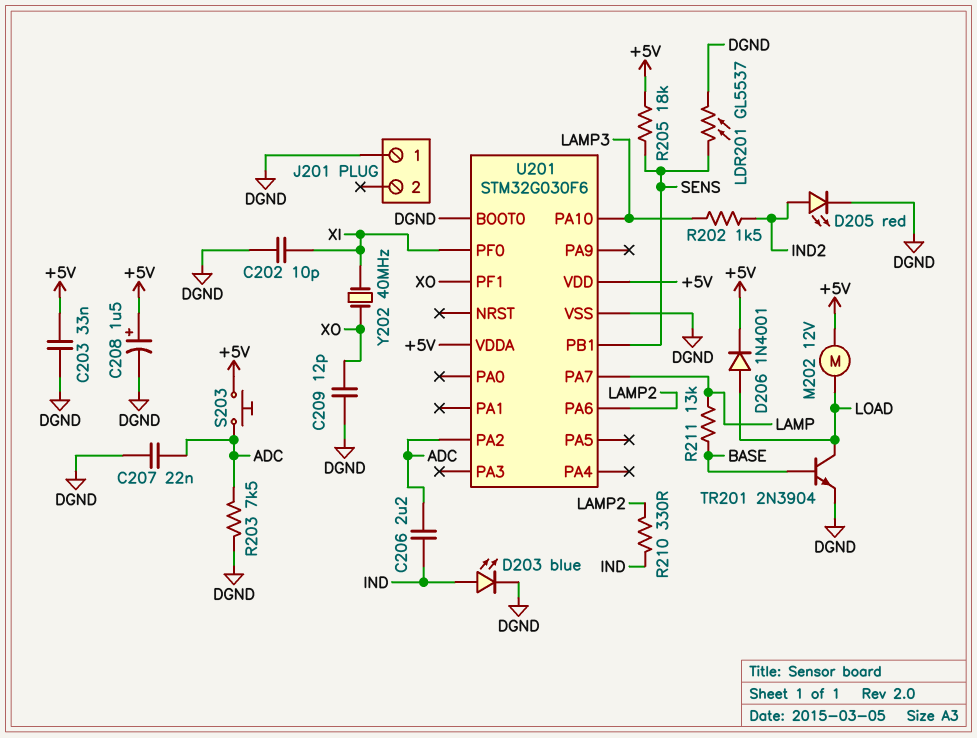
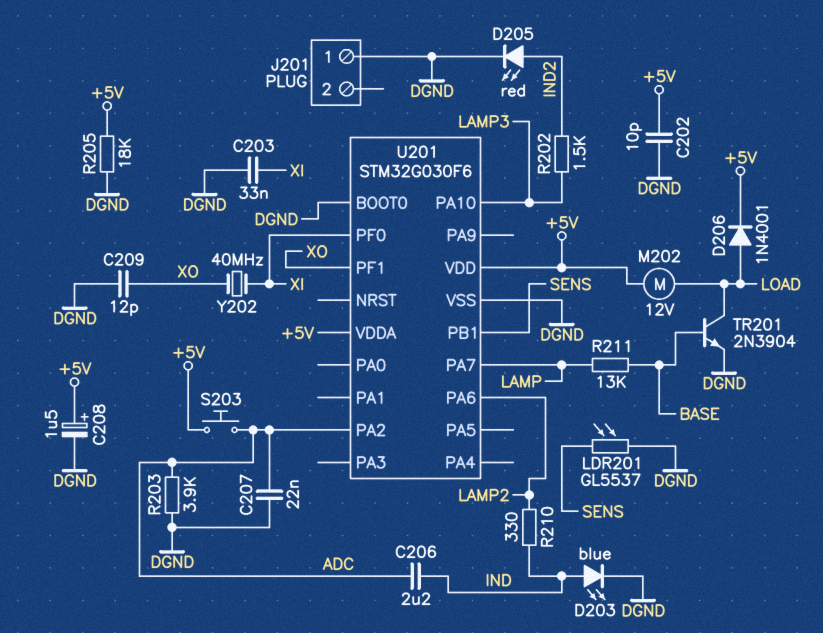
C202: 10pF (DGND, XI) -> 10pF (+5V, DGND)
C203: 33nF (+5V, DGND) -> 33nF (DGND, XI)
R203: 7.5k (ADC, DGND) -> 3.9k (ADC, DGND)
R205: 18k (+5V, SENS) -> 18k (+5V, DGND)

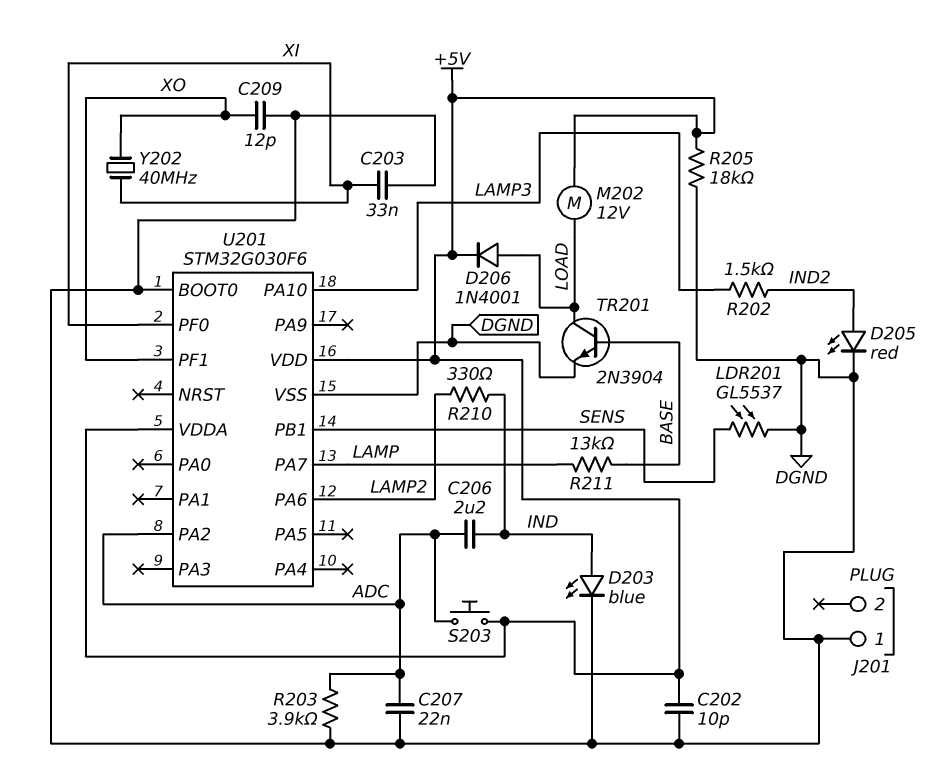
C208: 1.5uF (plus +5V, minus DGND) -> none

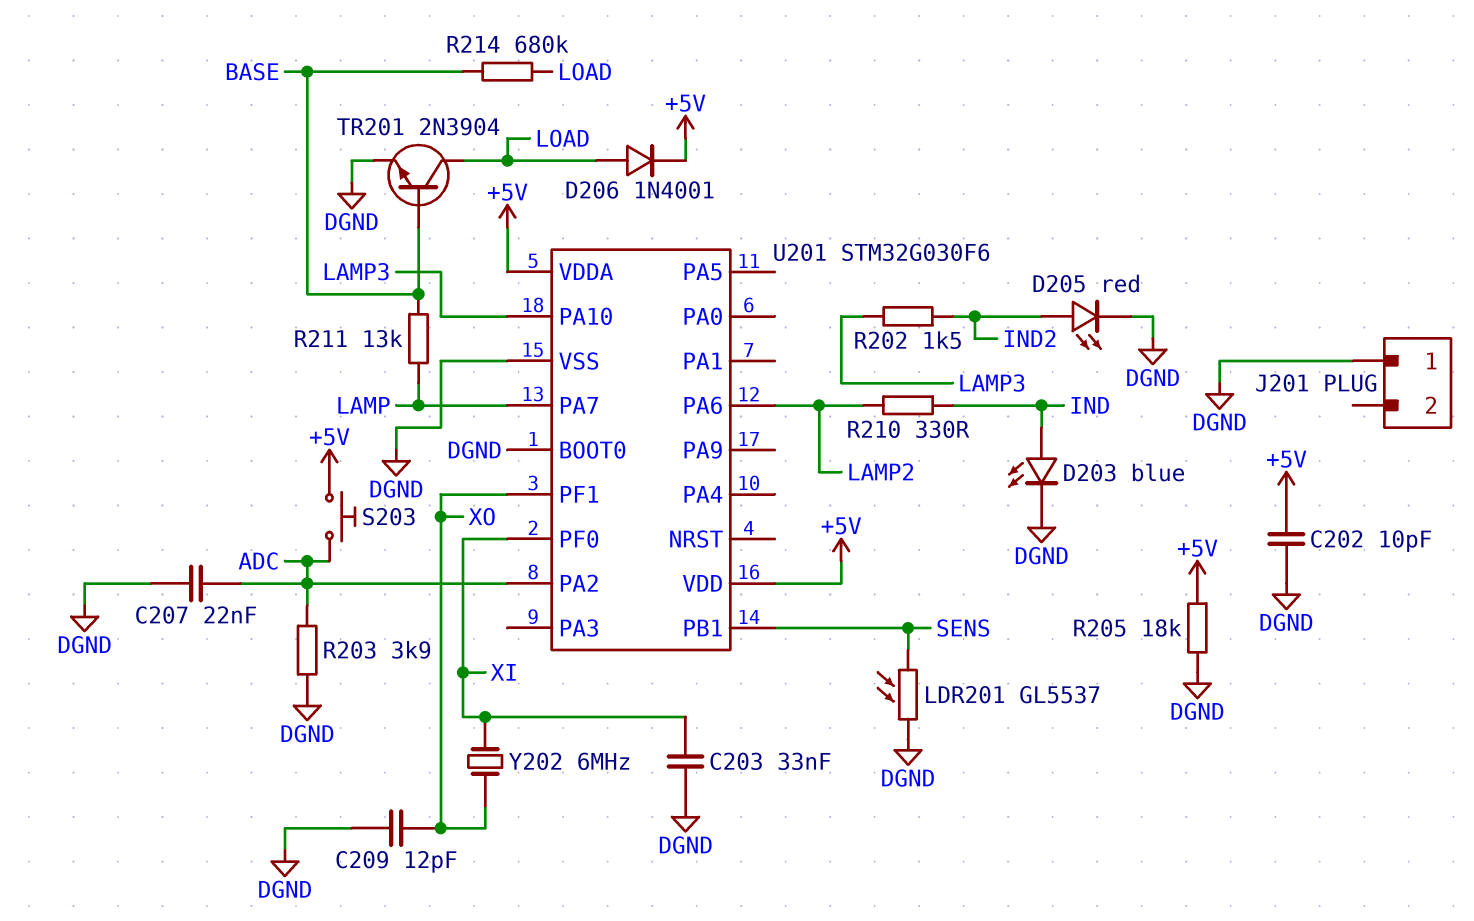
C206: 2.2uF (ADC, IND) -> none
M202: motor 12V (+5V, LOAD) -> none
R214: none -> 680k (BASE, LOAD)
Y202: 40MHz (XI, XO) -> 6MHz (XI, XO)

